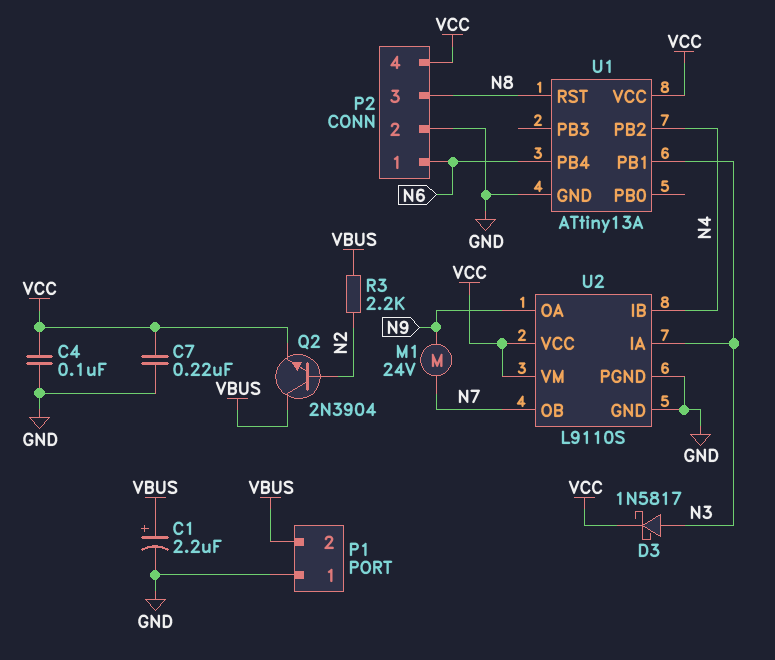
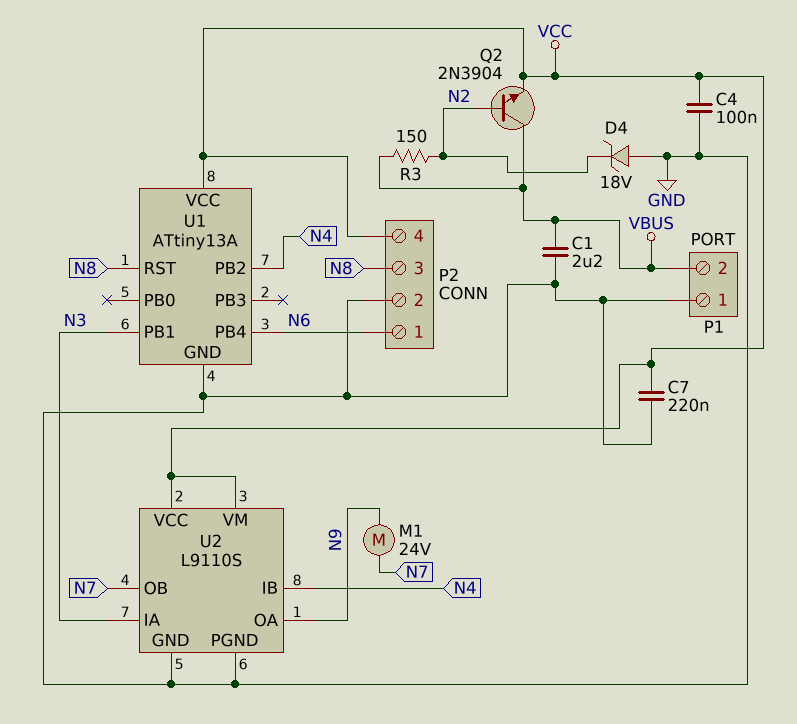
C1: 2.2uF (plus VBUS, minus GND) -> 2.2uF (GND, VBUS)
D3: schottky 1N5817 (A N3, K VCC) -> none
D4: none -> zener 18V (A GND, K N2)
R3: 2.2k (N2, VBUS) -> 150 (N2, VBUS)

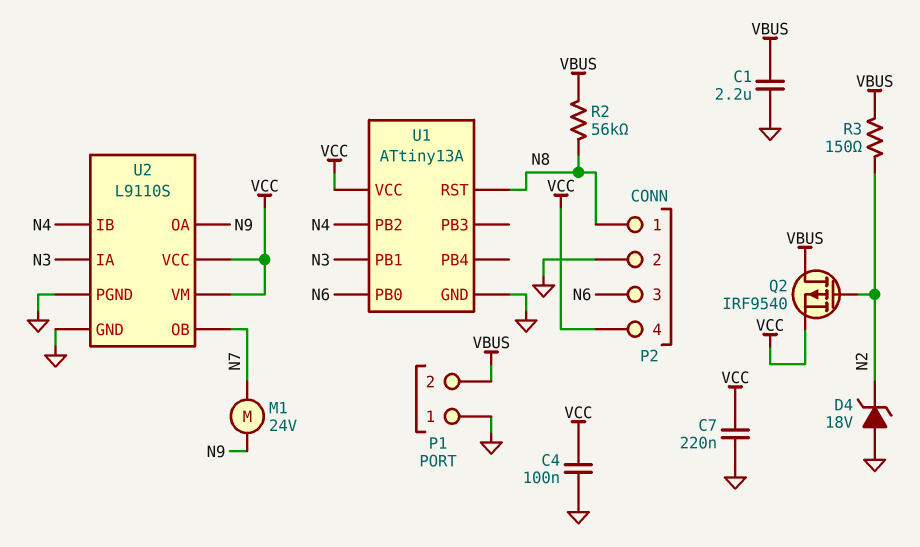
P2 pin 1: N6 -> N8
P2 pin 3: N8 -> N6
Q2: NPN 2N3904 (B N2, C VBUS, E VCC) -> PMOS IRF9540 (G N2, D VBUS, S VCC)
R2: none -> 56k (N8, VBUS)
U1 pin PB0: none -> N6
U1 pin PB4: N6 -> none

